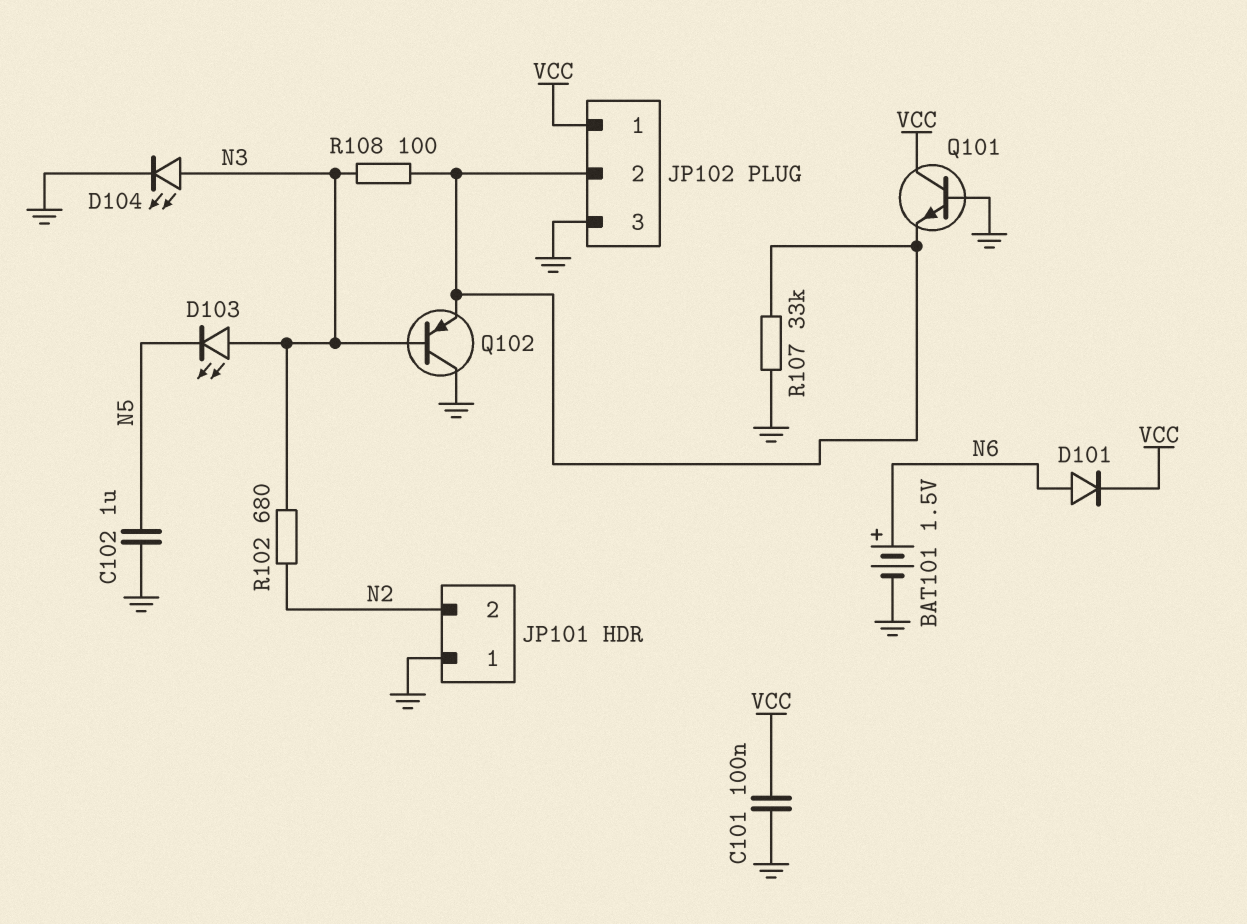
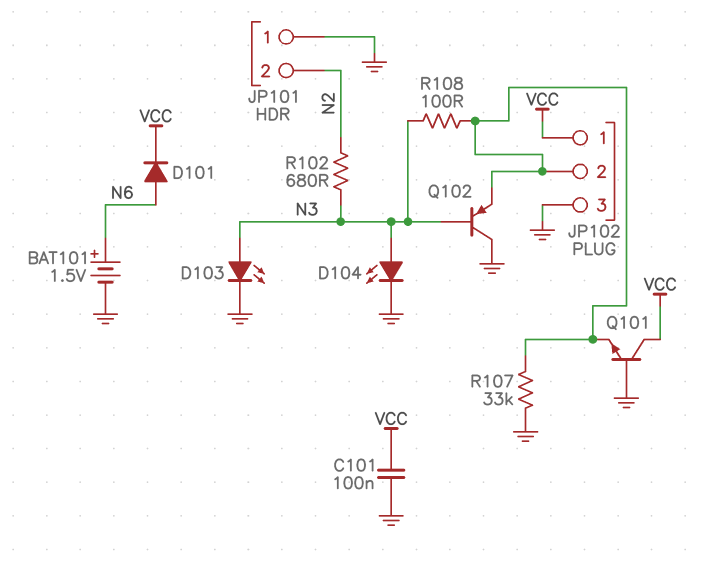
C102: 1uF (GND, N5) -> none
D103: LED (A N3, K N5) -> LED (A N3, K GND)

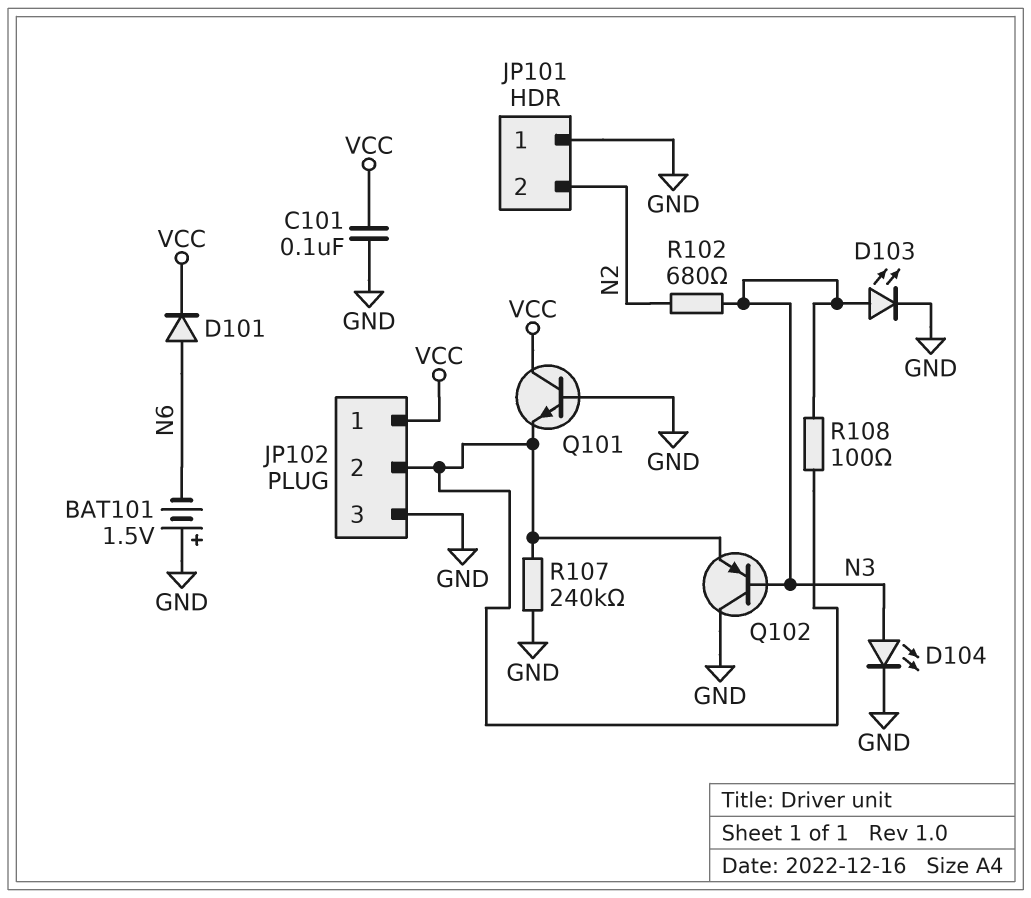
BAT101: 1.5V (plus N6, minus GND) -> 1.5V (plus GND, minus N6)
R107: 33k (GND, JP102/2) -> 240k (GND, JP102/2)

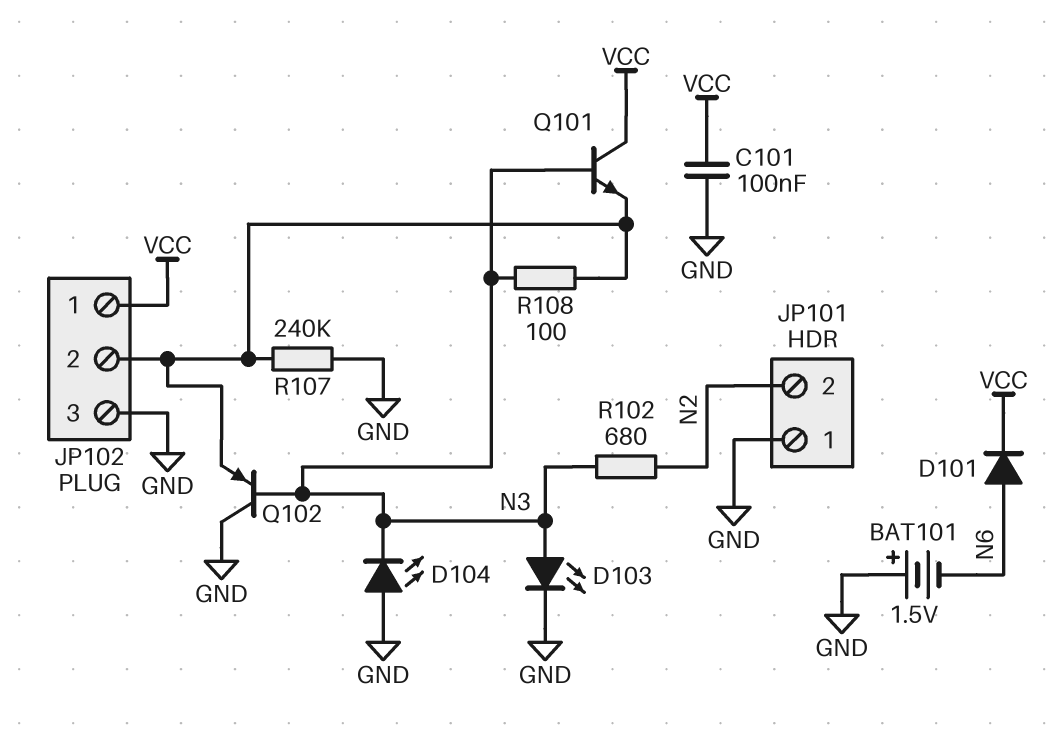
D104: LED (A N3, K GND) -> LED (A GND, K N3)
Q101: NPN (B GND, C VCC, E JP102/2) -> NPN (B N3, C VCC, E JP102/2)

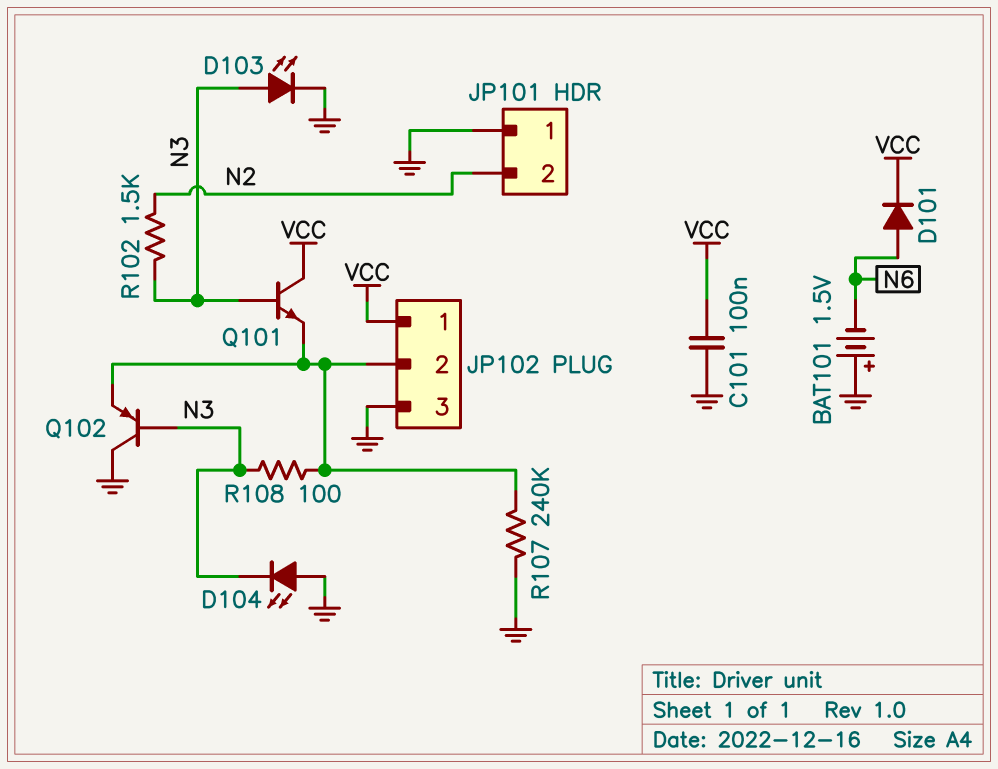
R102: 680 (N2, N3) -> 1.5k (N2, N3)

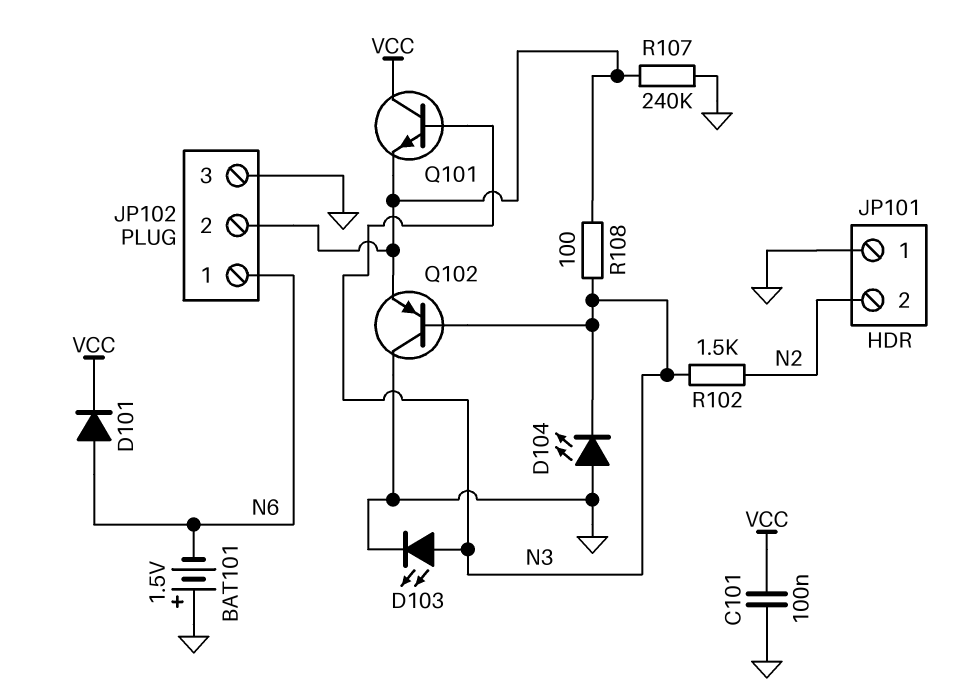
JP102 pin 1: VCC -> N6

